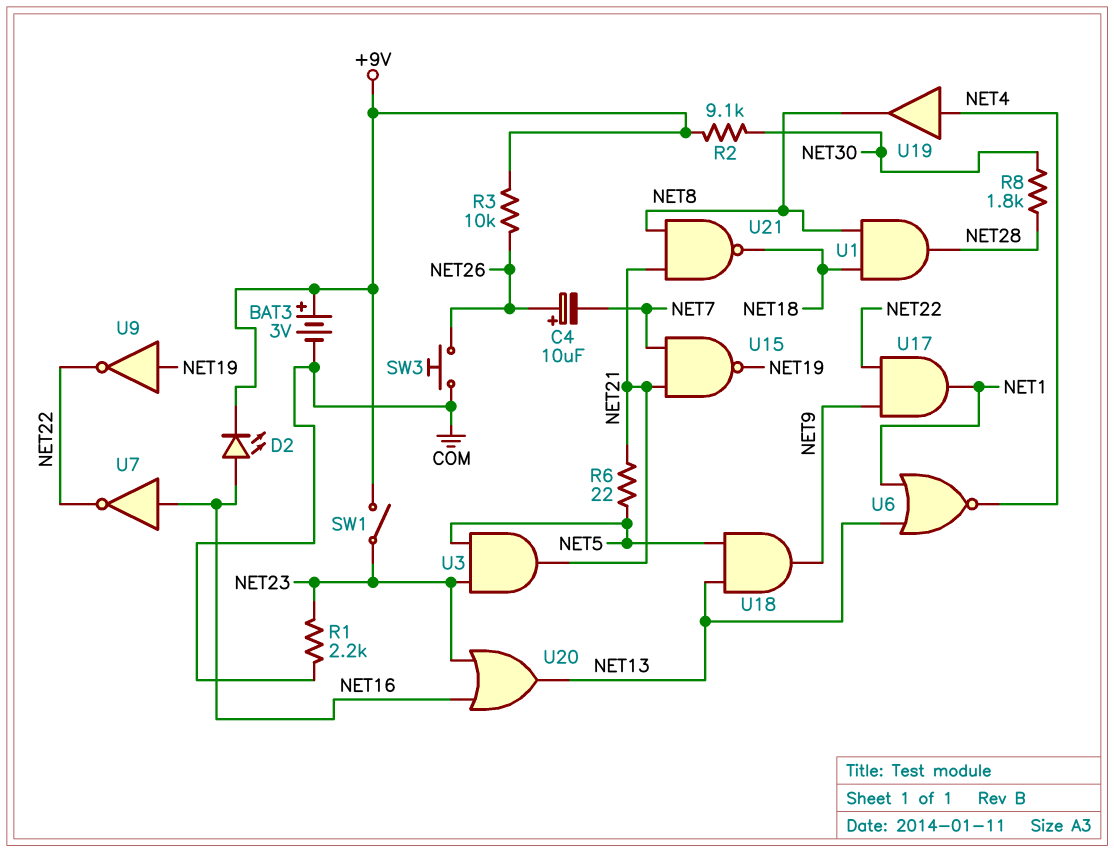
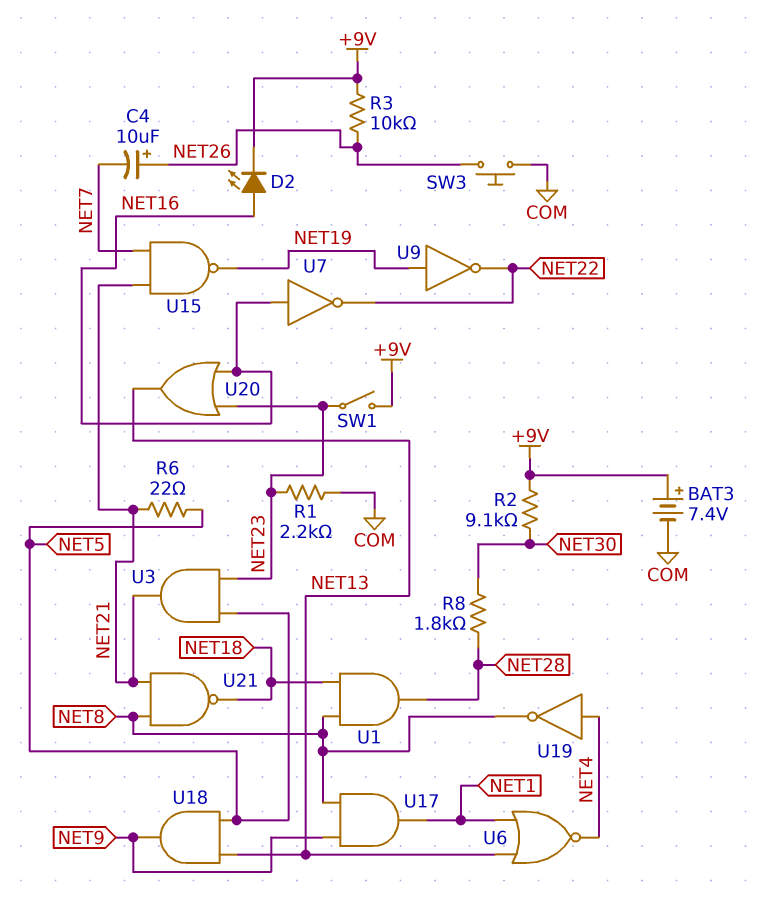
BAT3: 3V (plus +9V, minus COM) -> 7.4V (plus +9V, minus COM)
U17: AND (in NET9, in NET22, out NET1) -> AND (in NET8, in NET9, out NET1)
U19: buffer (in NET4, out NET8) -> NOT (in NET4, out NET8)

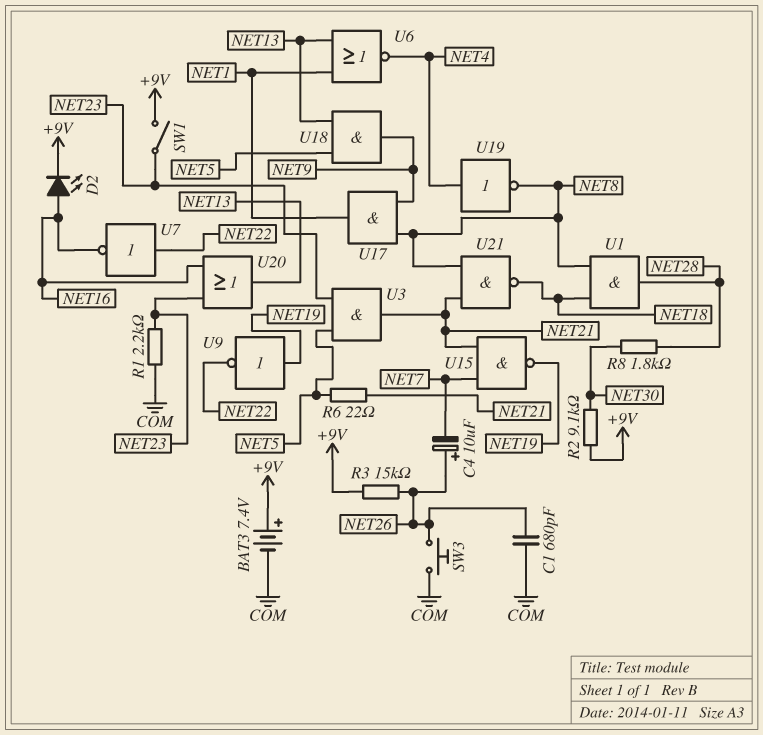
C1: none -> 680pF (COM, NET26)
R3: 10k (+9V, NET26) -> 15k (+9V, NET26)
U7: NOT (in NET16, out NET22) -> NOT (in NET22, out NET16)

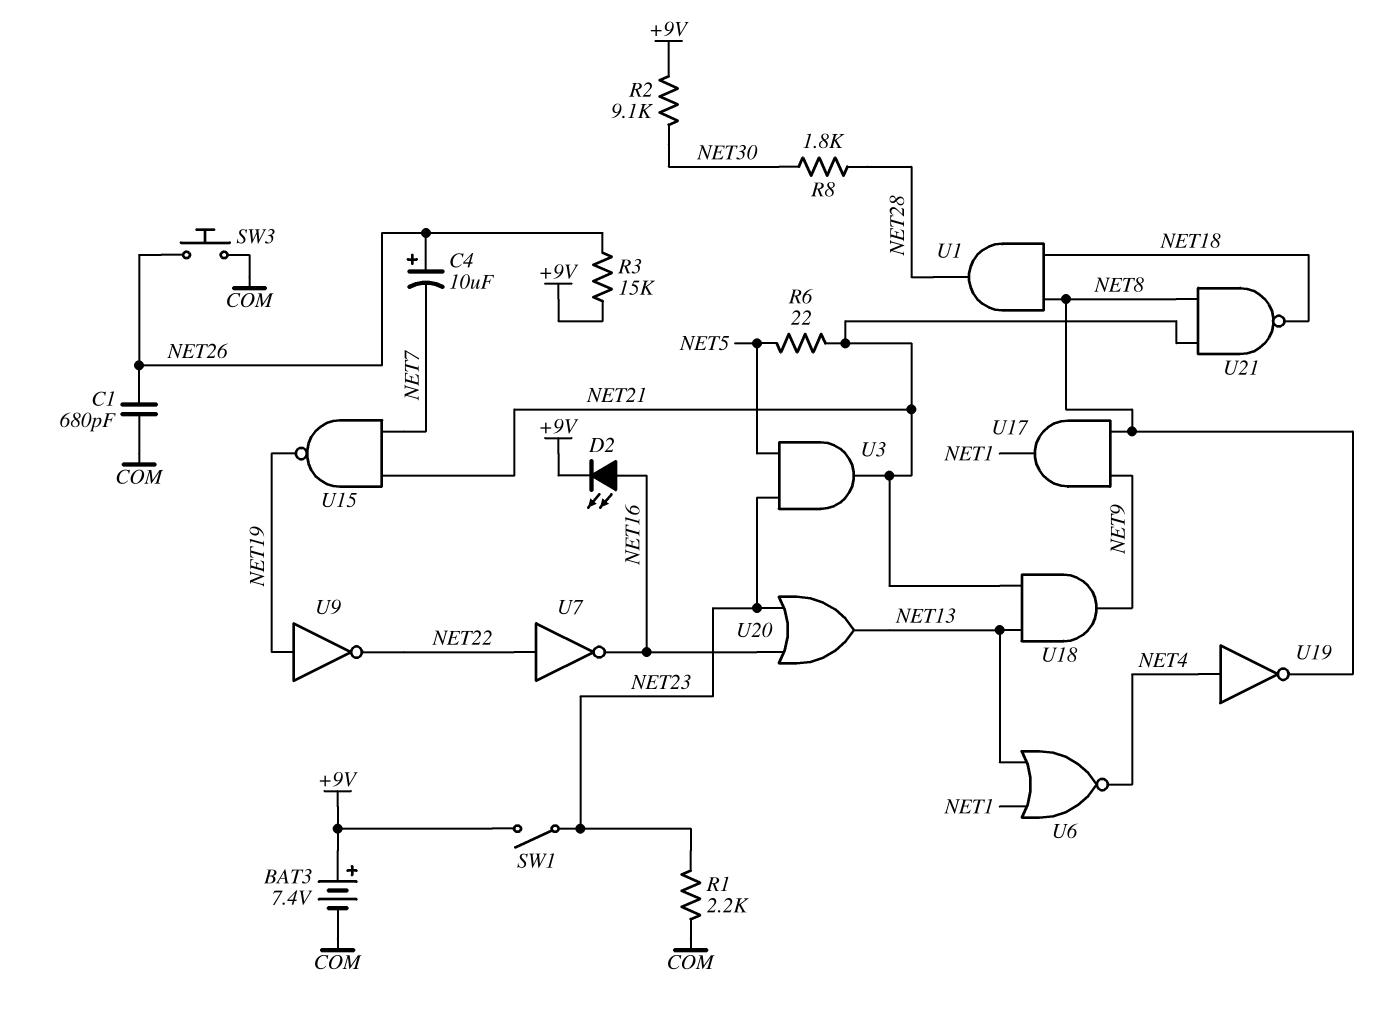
U18: AND (in NET5, in NET13, out NET9) -> AND (in NET13, in NET21, out NET9)

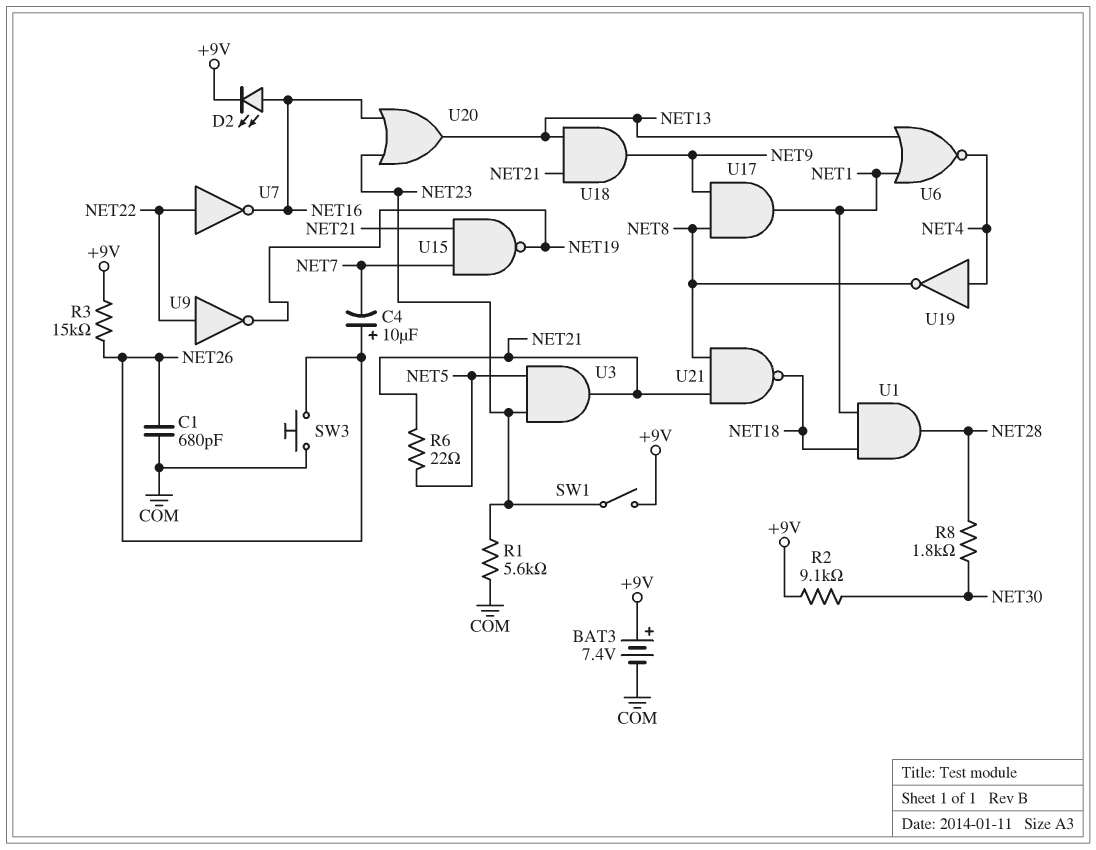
R1: 2.2k (COM, NET23) -> 5.6k (COM, NET23)
U1: AND (in NET8, in NET18, out NET28) -> AND (in NET1, in NET18, out NET28)
U9: NOT (in NET19, out NET22) -> NOT (in NET22, out NET19)

